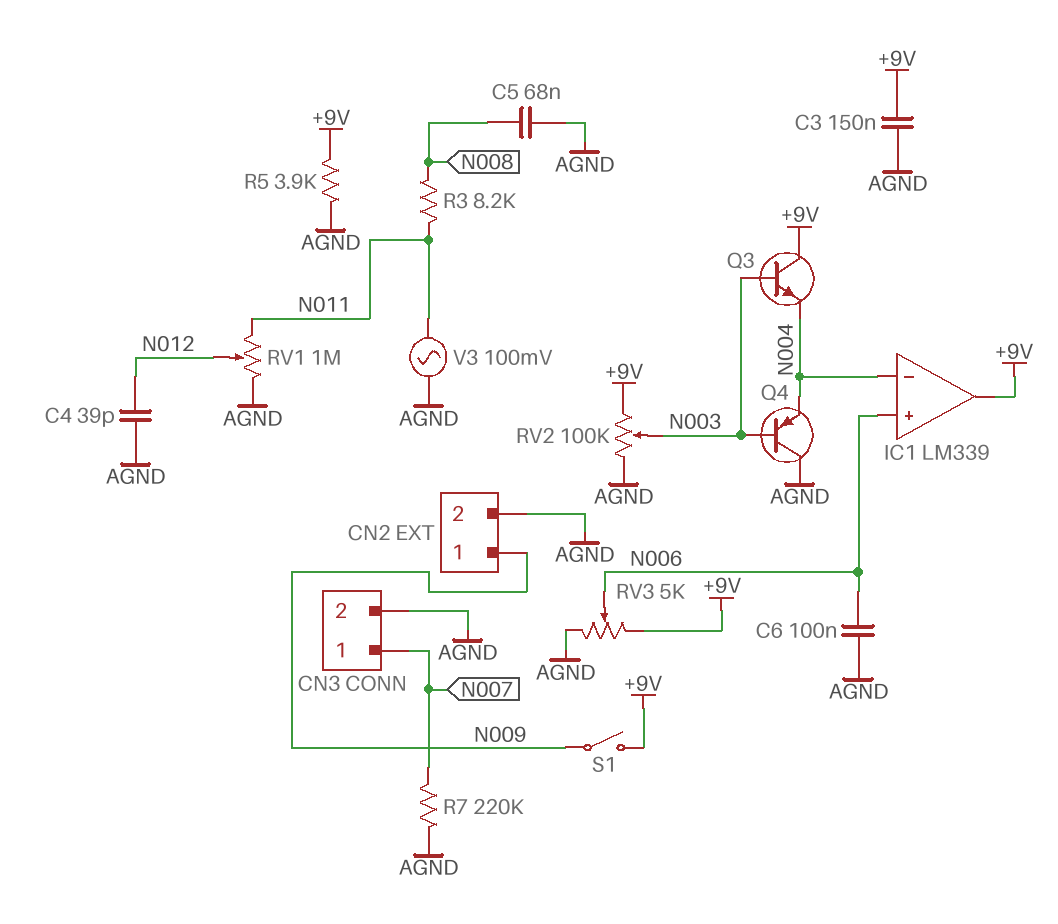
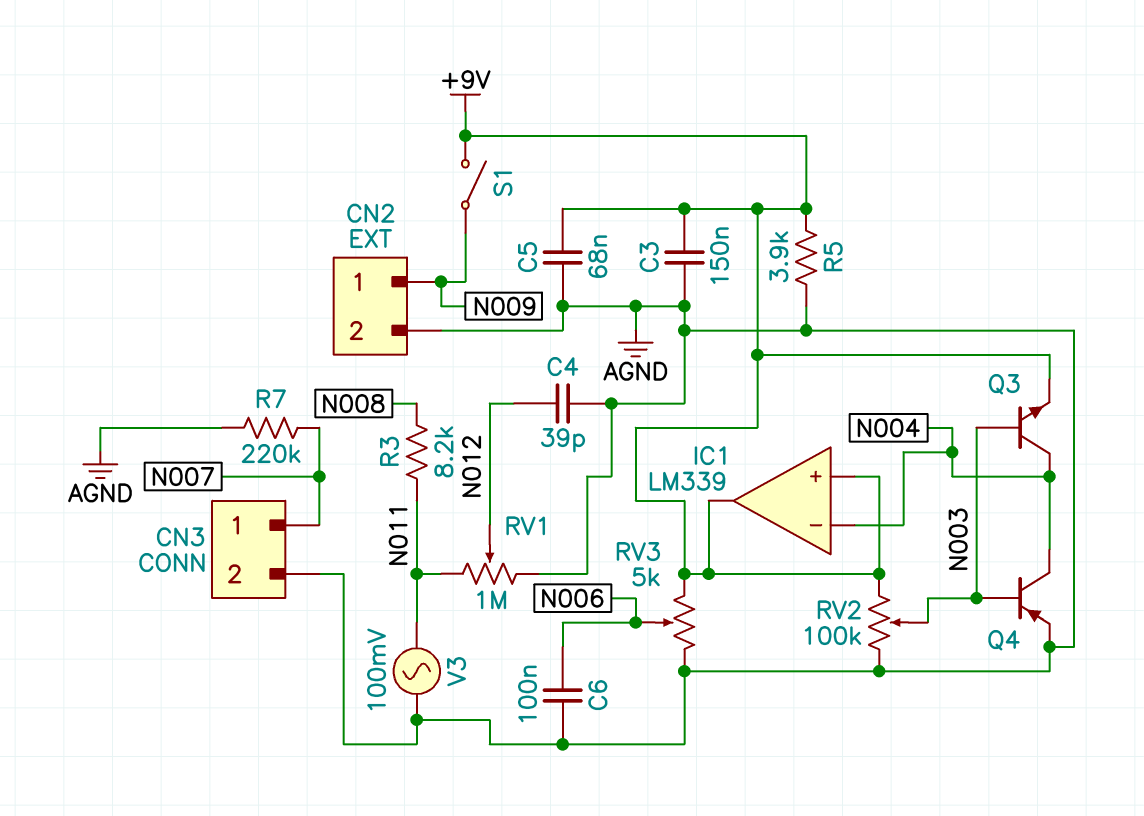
C5: 68nF (AGND, N008) -> 68nF (+9V, AGND)
IC1 pin in+: N006 -> +9V
Q3: NPN (B N003, C +9V, E N004) -> NPN (B N003, C N004, E +9V)
Q4: PNP (B N003, C AGND, E N004) -> PNP (B N003, C N004, E AGND)

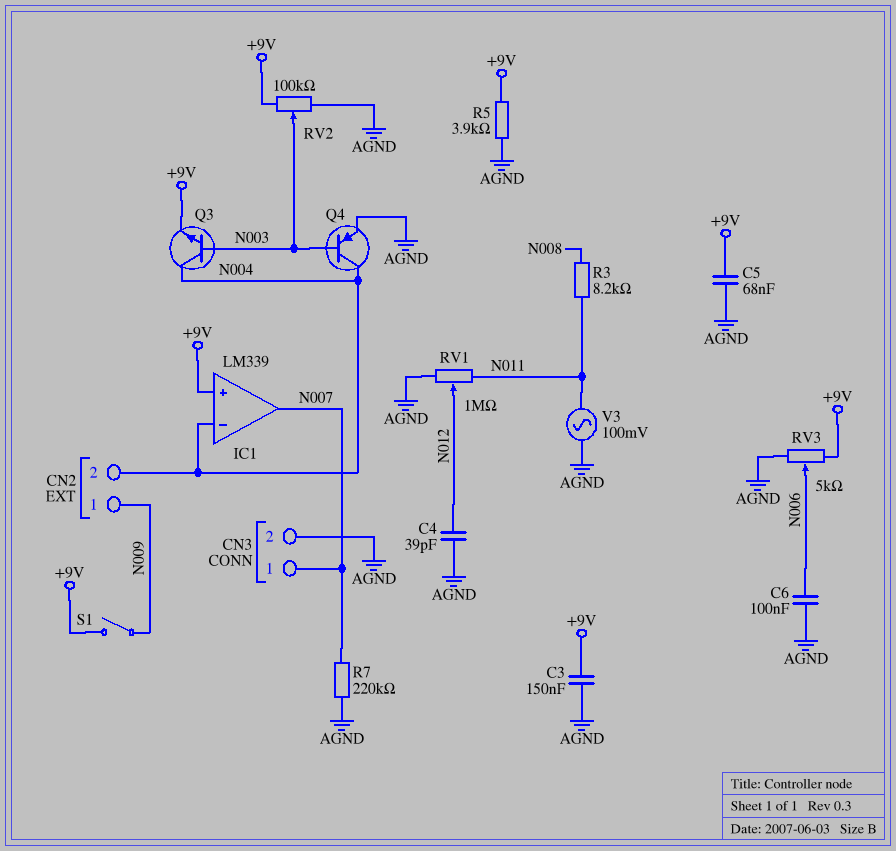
CN2 pin 2: AGND -> N004
IC1 pin out: +9V -> N007

